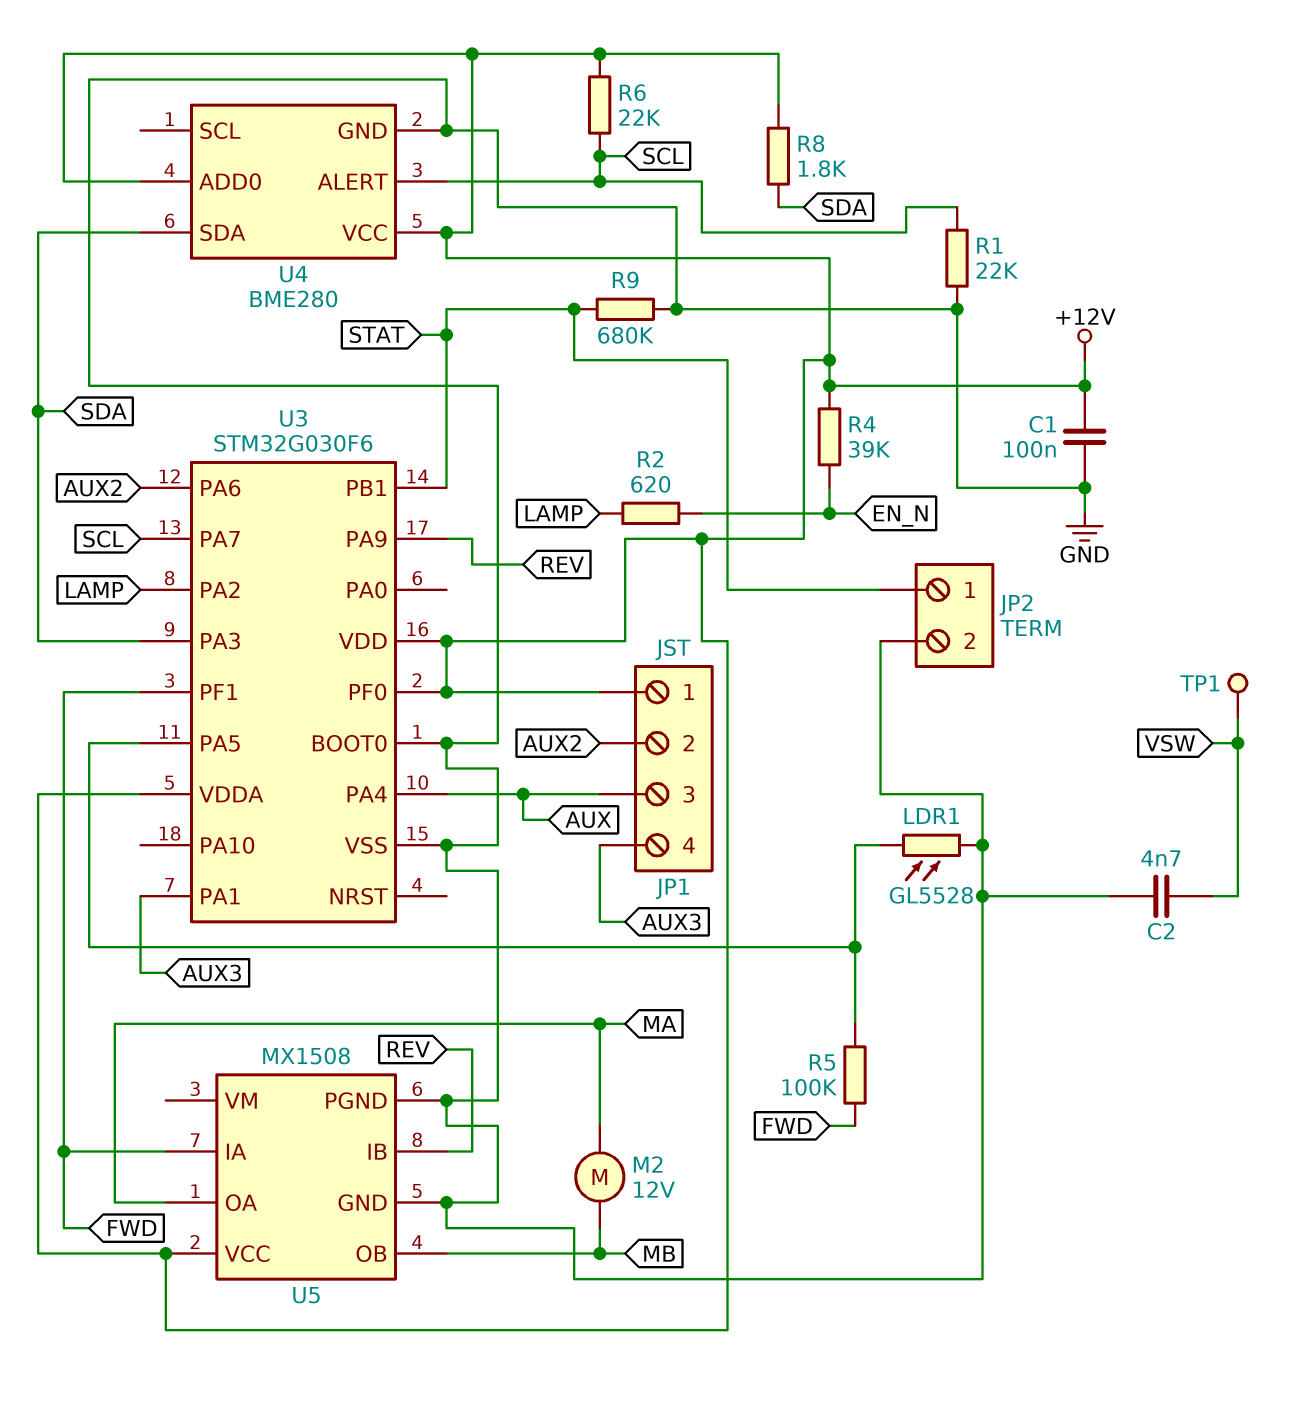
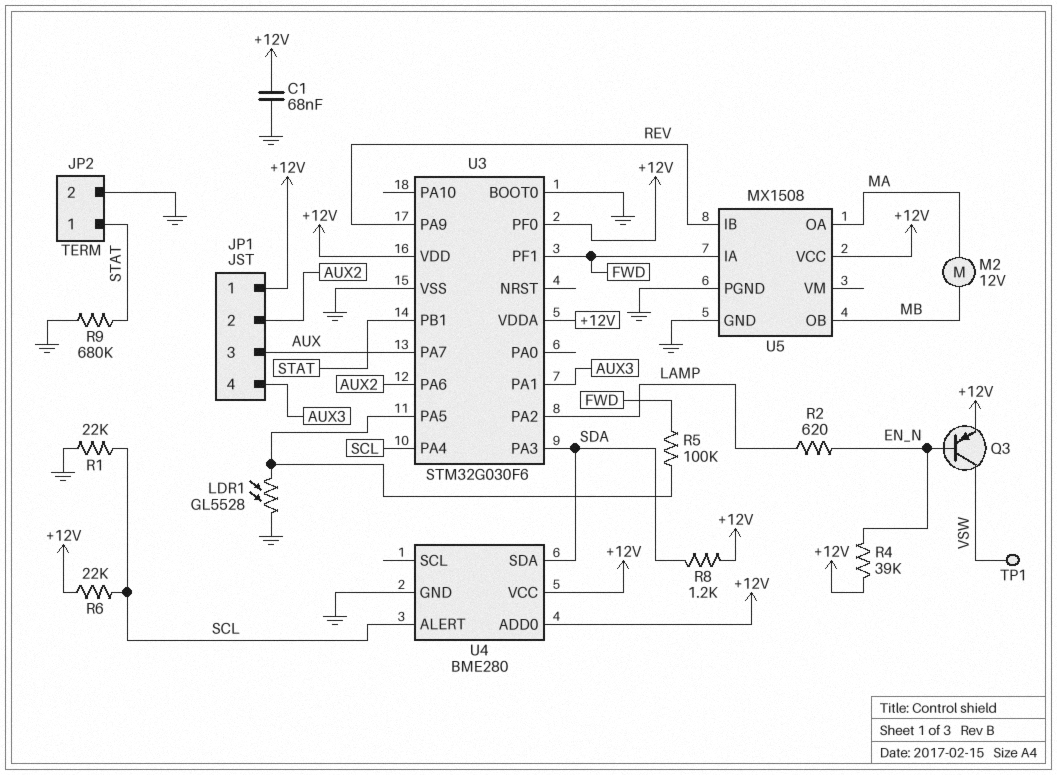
C1: 100nF (+12V, GND) -> 68nF (+12V, GND)
C2: 4.7nF (GND, VSW) -> none
Q3: none -> PNP (B EN_N, C VSW, E +12V)
R8: 1.8k (+12V, SDA) -> 1.2k (+12V, SDA)
U3 pin PA4: AUX -> SCL
U3 pin PA7: SCL -> AUX

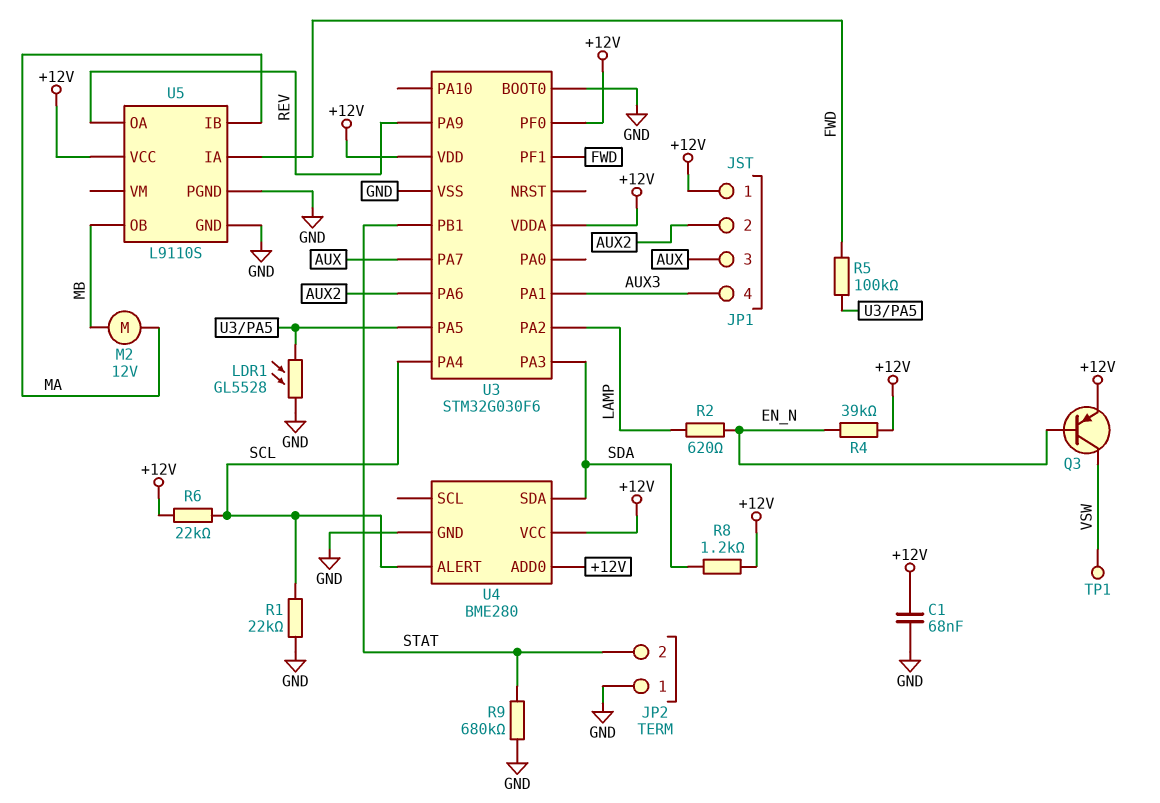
JP2 pin 1: STAT -> GND
JP2 pin 2: GND -> STAT
U5: MX1508 -> L9110S
U5 pin IB: REV -> MA
U5 pin OA: MA -> REV

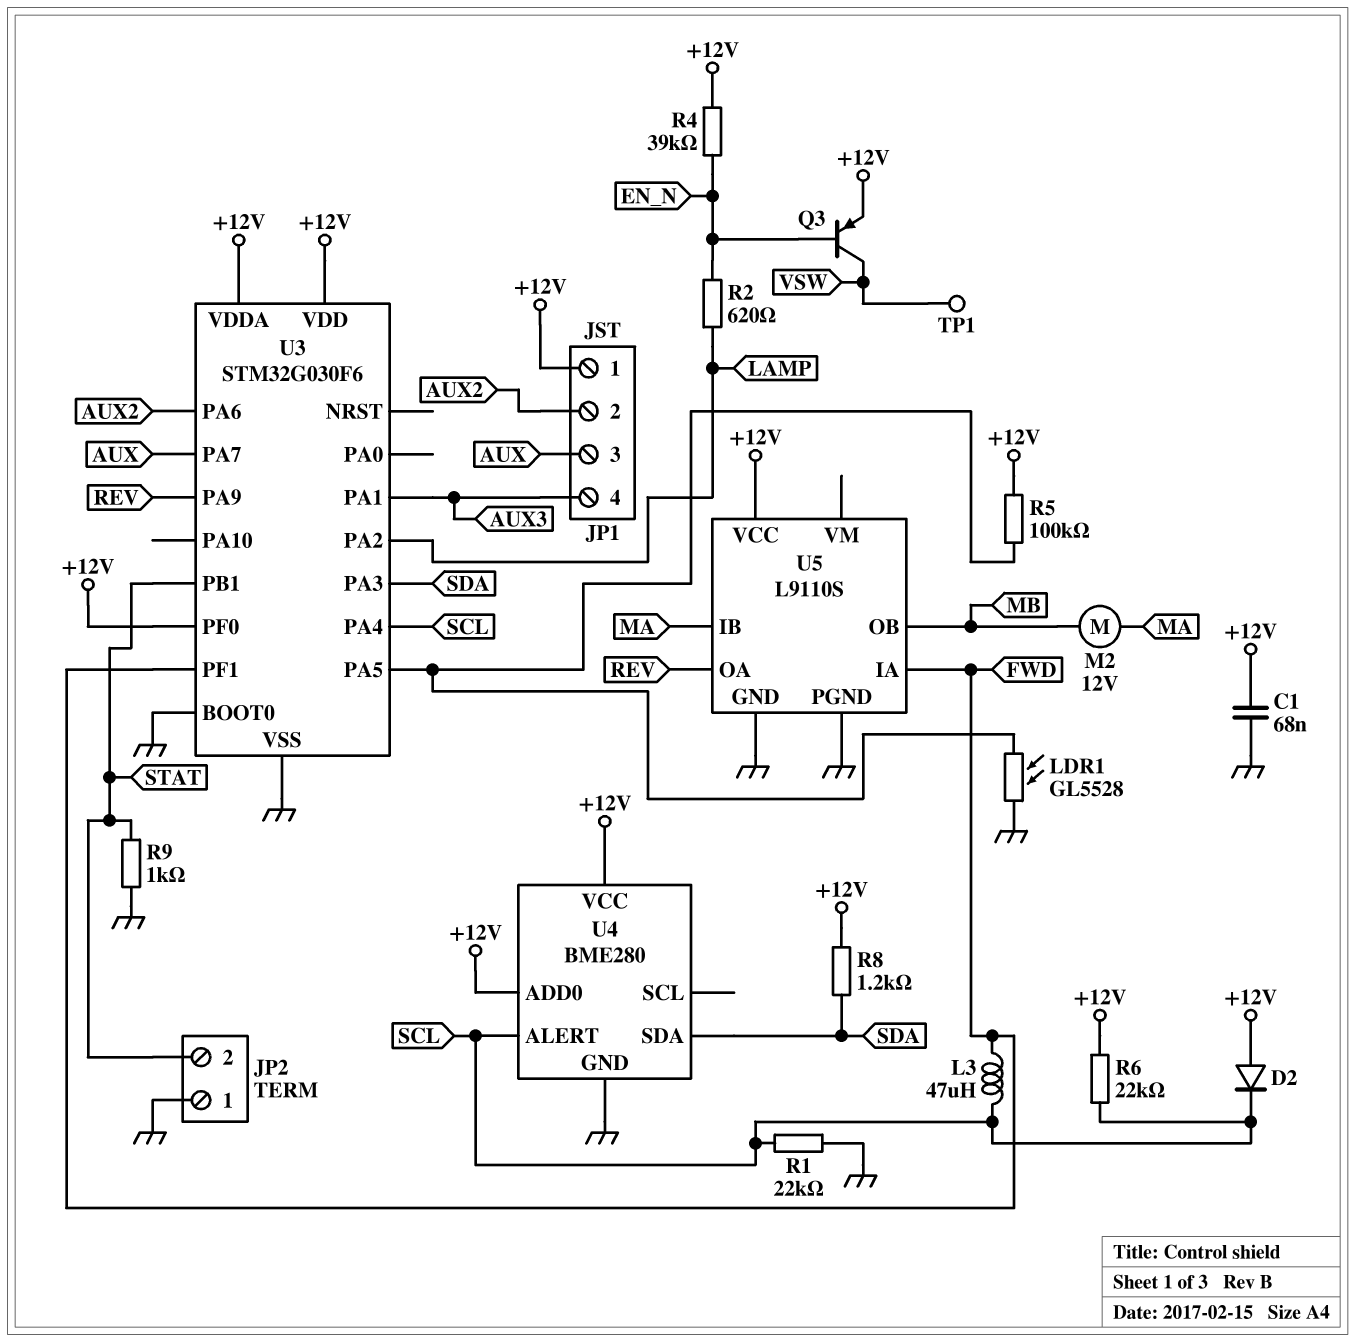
D2: none -> diode (A +12V, K SCL)
L3: none -> 47uH (FWD, SCL)
R5: 100k (FWD, U3/PA5) -> 100k (+12V, U3/PA5)
R9: 680k (GND, STAT) -> 1k (GND, STAT)

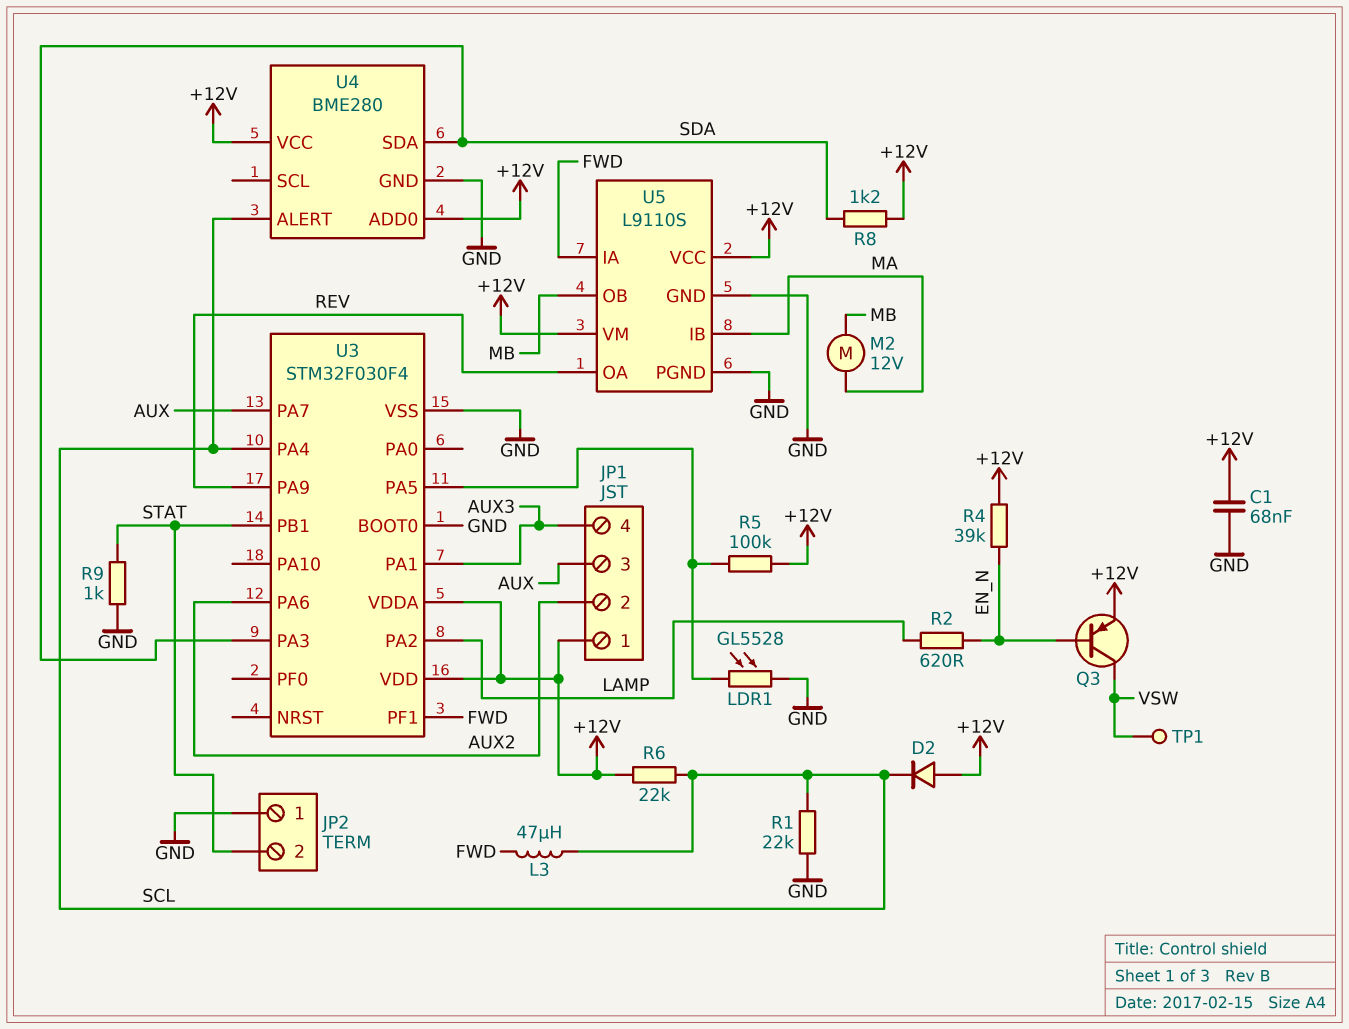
U3: STM32G030F6 -> STM32F030F4
U3 pin PF0: +12V -> none
U5 pin VM: none -> +12V

